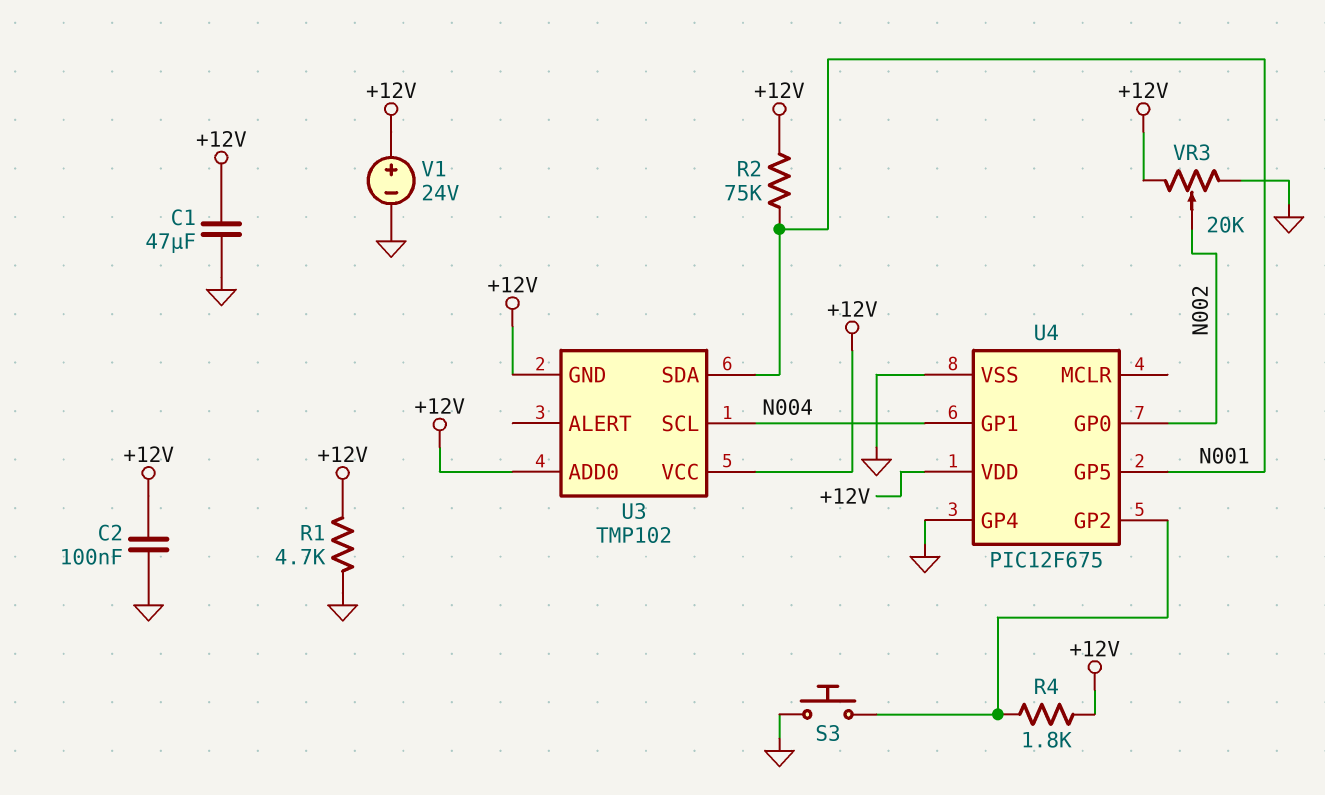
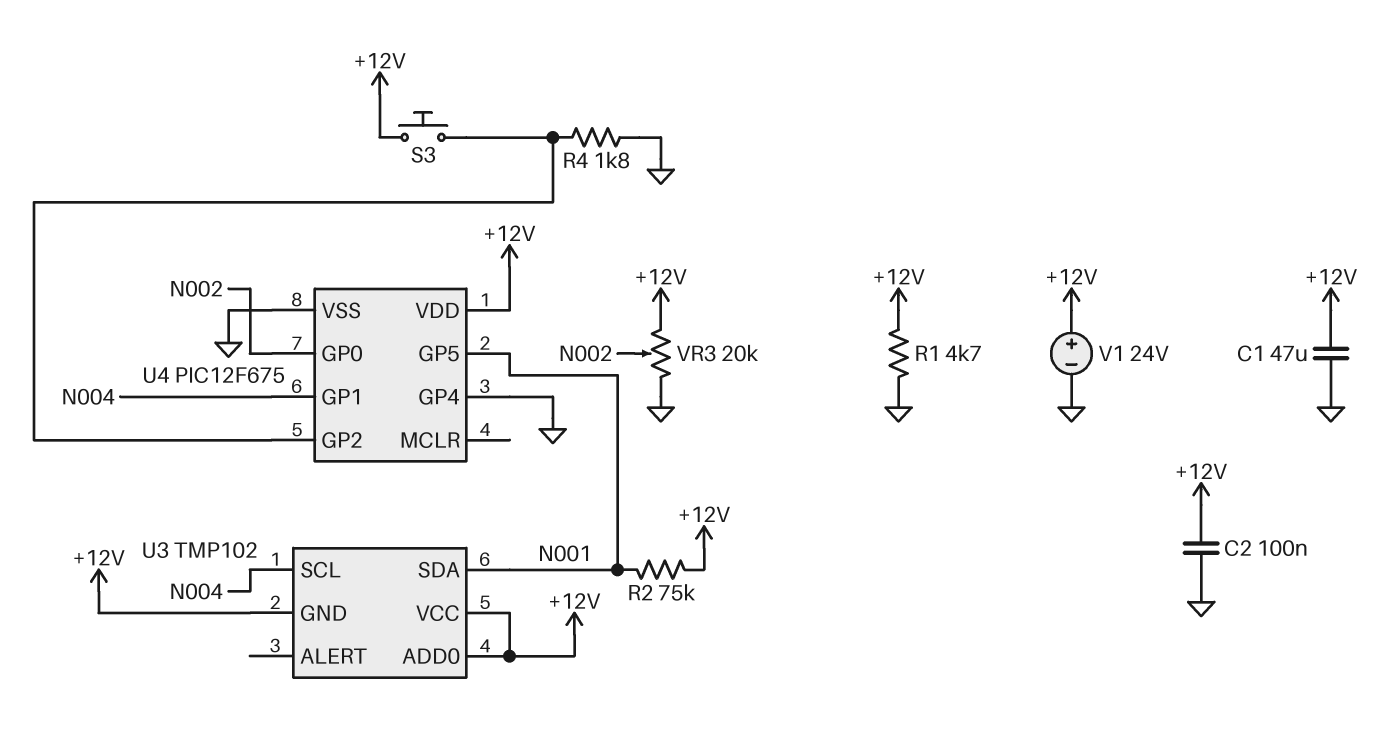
R4: 1.8k (+12V, U4/GP2) -> 1.8k (GND, U4/GP2)
S3: button (GND, U4/GP2) -> button (+12V, U4/GP2)

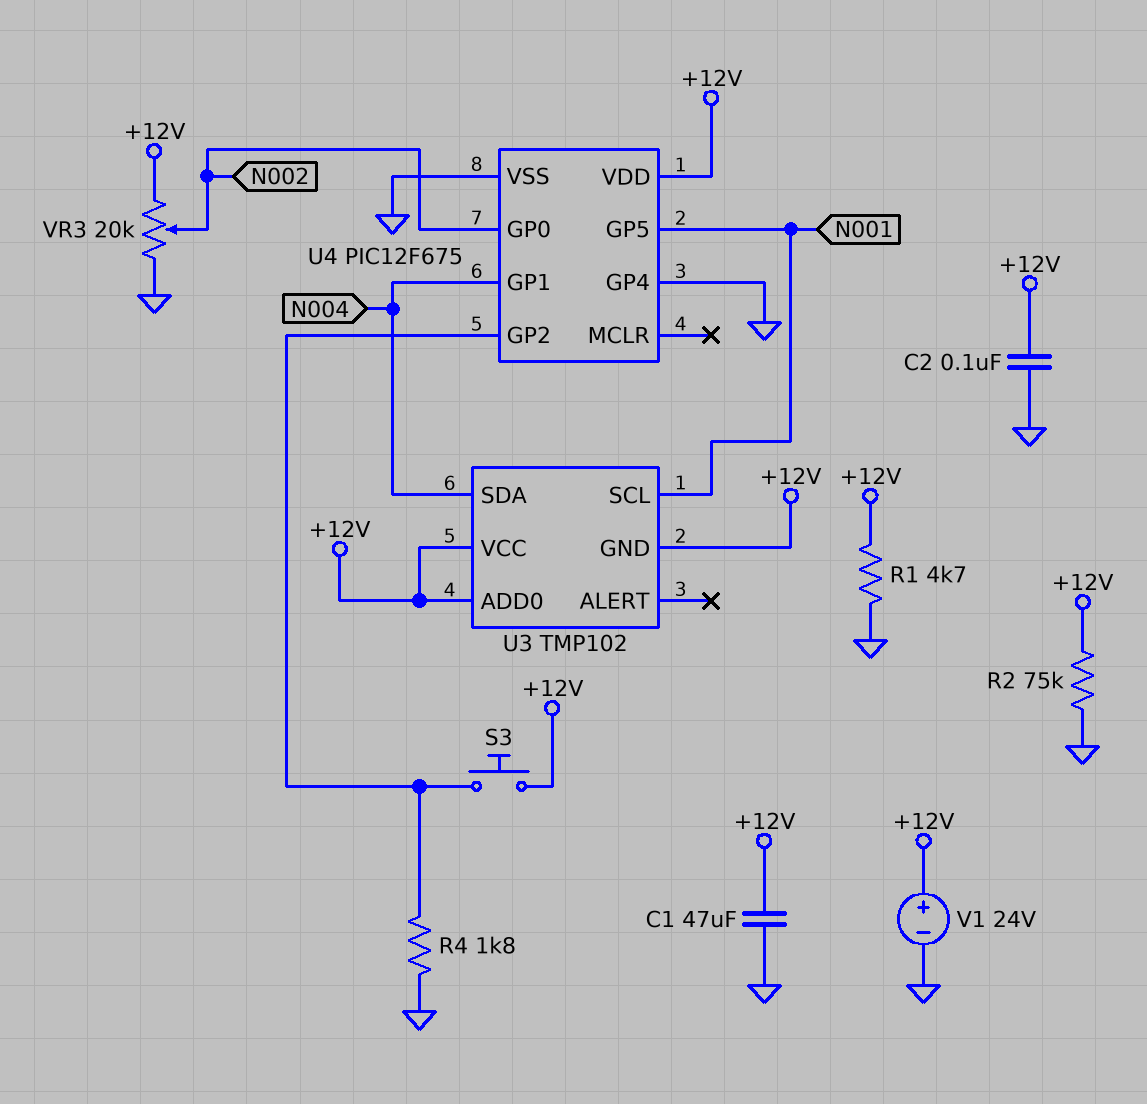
R2: 75k (+12V, N001) -> 75k (+12V, GND)
U3 pin SCL: N004 -> N001
U3 pin SDA: N001 -> N004

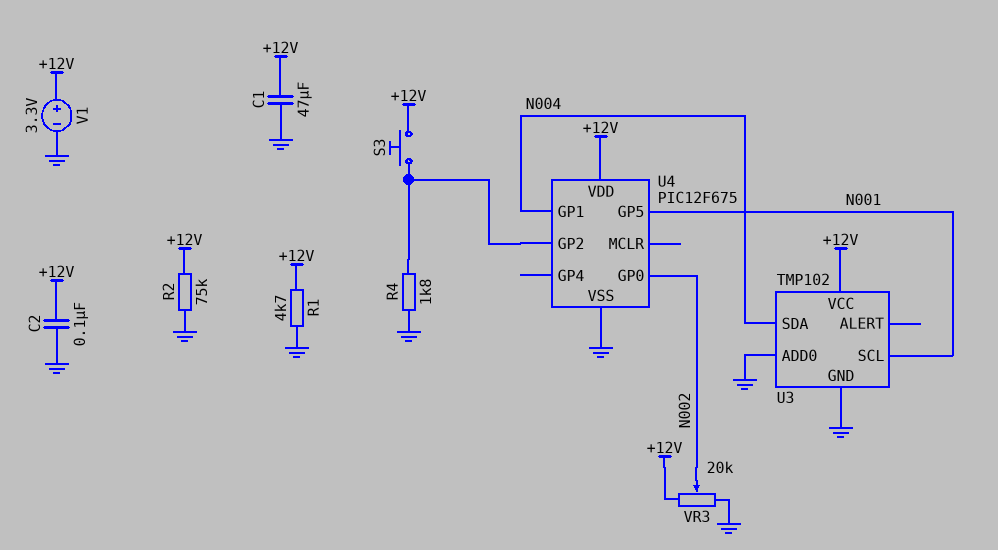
U3 pin ADD0: +12V -> GND
U3 pin GND: +12V -> GND
U4 pin GP4: GND -> none
V1: 24V (plus +12V, minus GND) -> 3.3V (plus +12V, minus GND)

